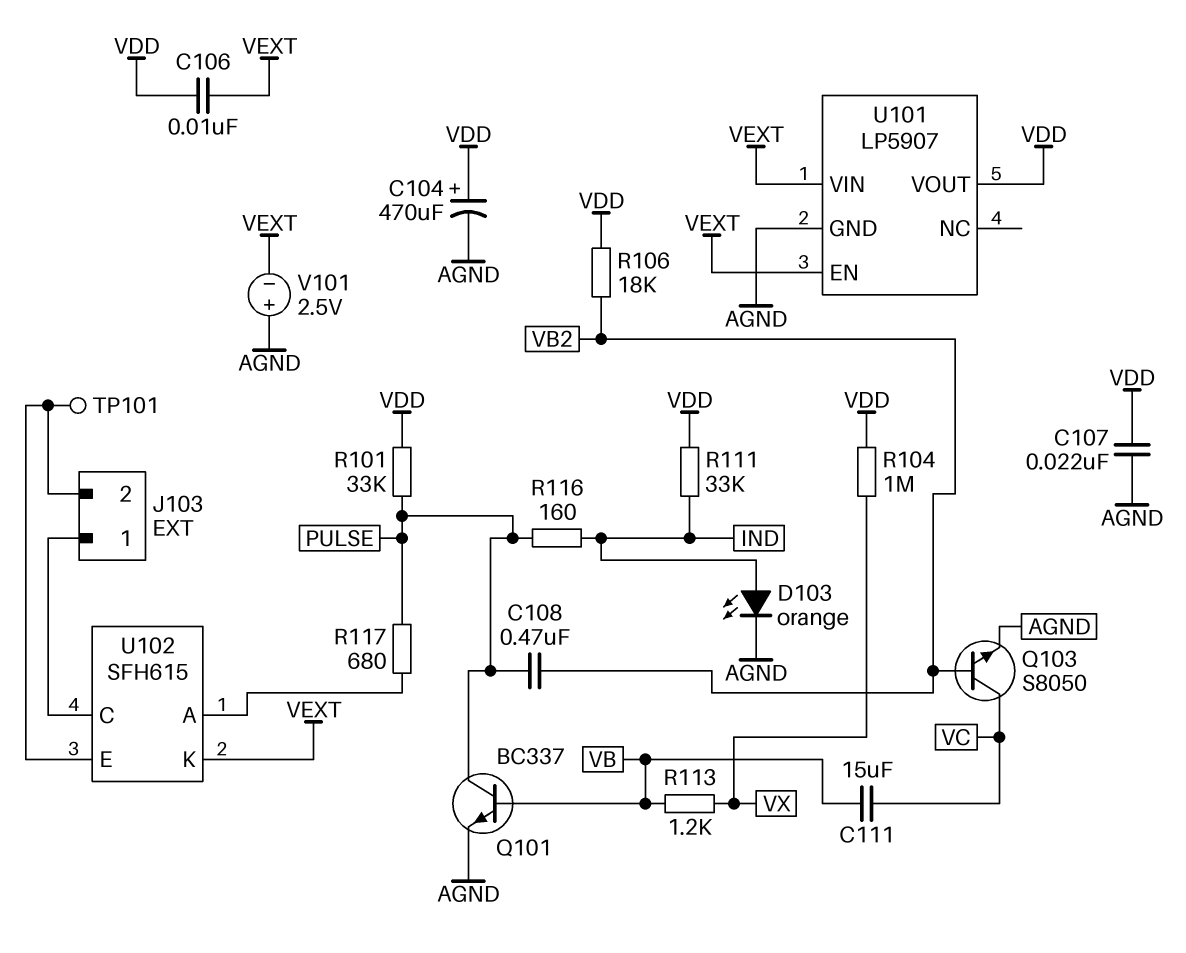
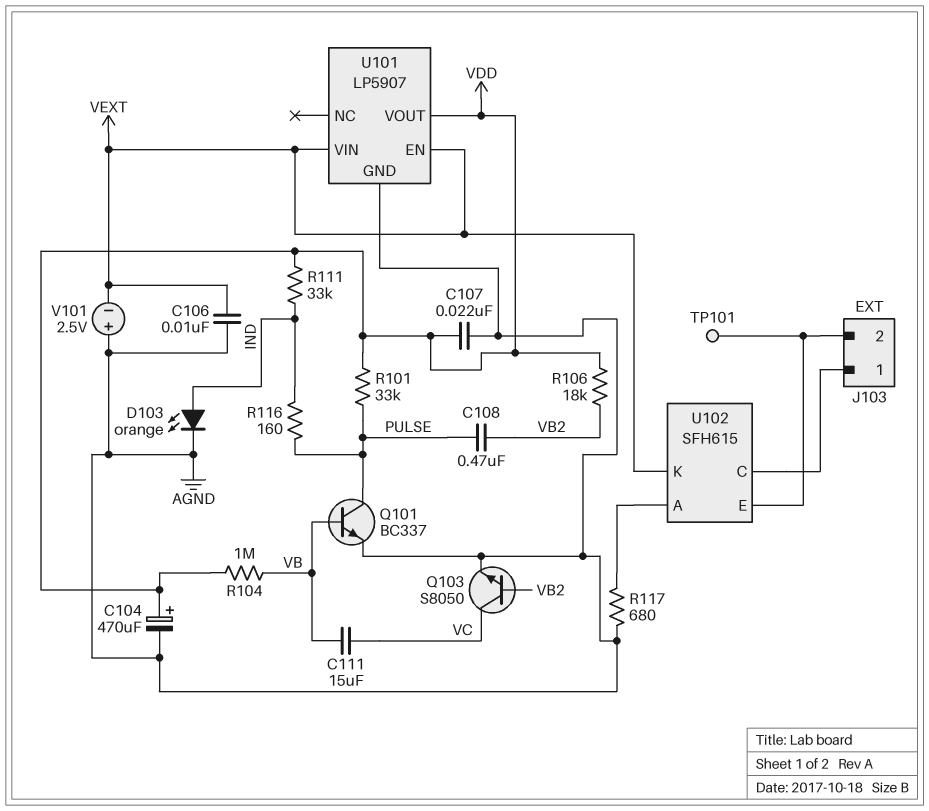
C106: 10nF (VDD, VEXT) -> 10nF (AGND, VEXT)
R104: 1M (VDD, VX) -> 1M (VB, VDD)
R113: 1.2k (VB, VX) -> none
R117: 680 (PULSE, U102/A) -> 680 (AGND, U102/A)

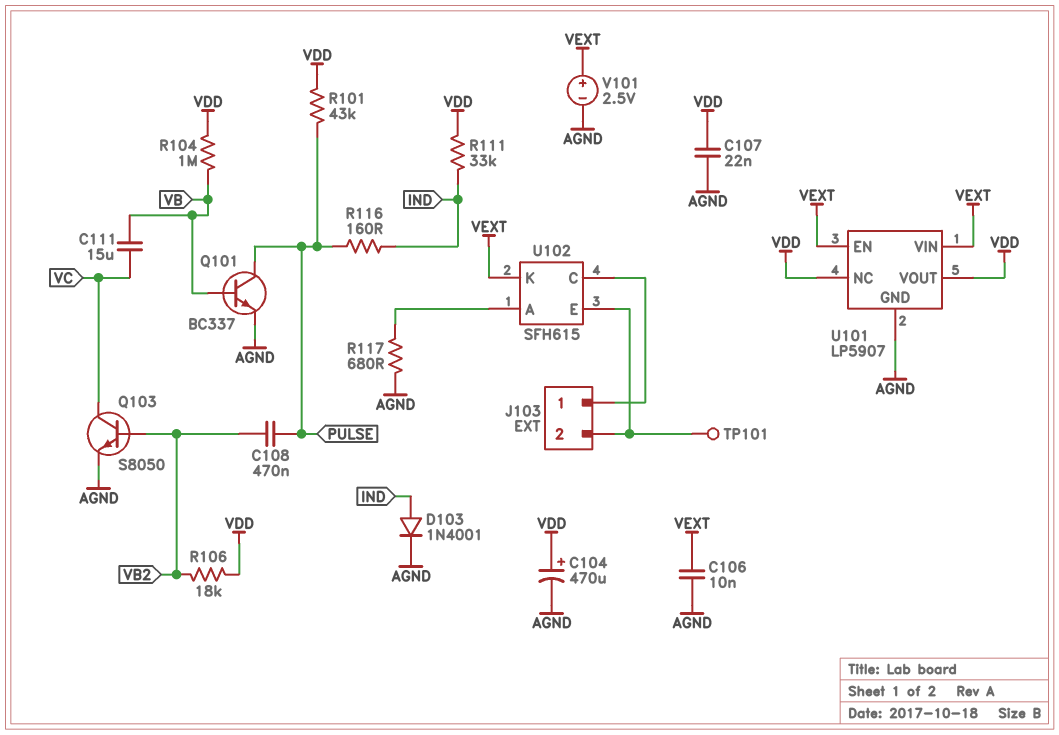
D103: LED orange (A IND, K AGND) -> diode 1N4001 (A IND, K AGND)
R101: 33k (PULSE, VDD) -> 43k (PULSE, VDD)
U101 pin NC: none -> VDD
V101: 2.5V (plus AGND, minus VEXT) -> 2.5V (plus VEXT, minus AGND)

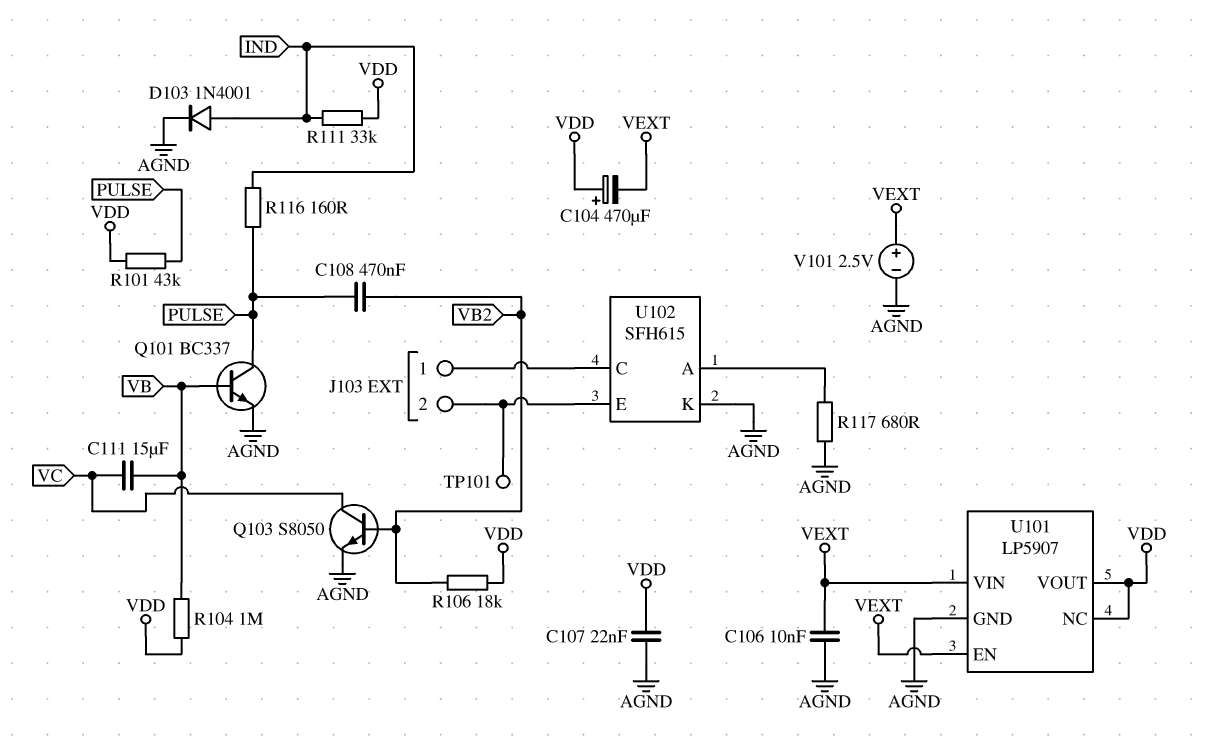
C104: 470uF (plus VDD, minus AGND) -> 470uF (plus VDD, minus VEXT)
U102 pin K: VEXT -> AGND

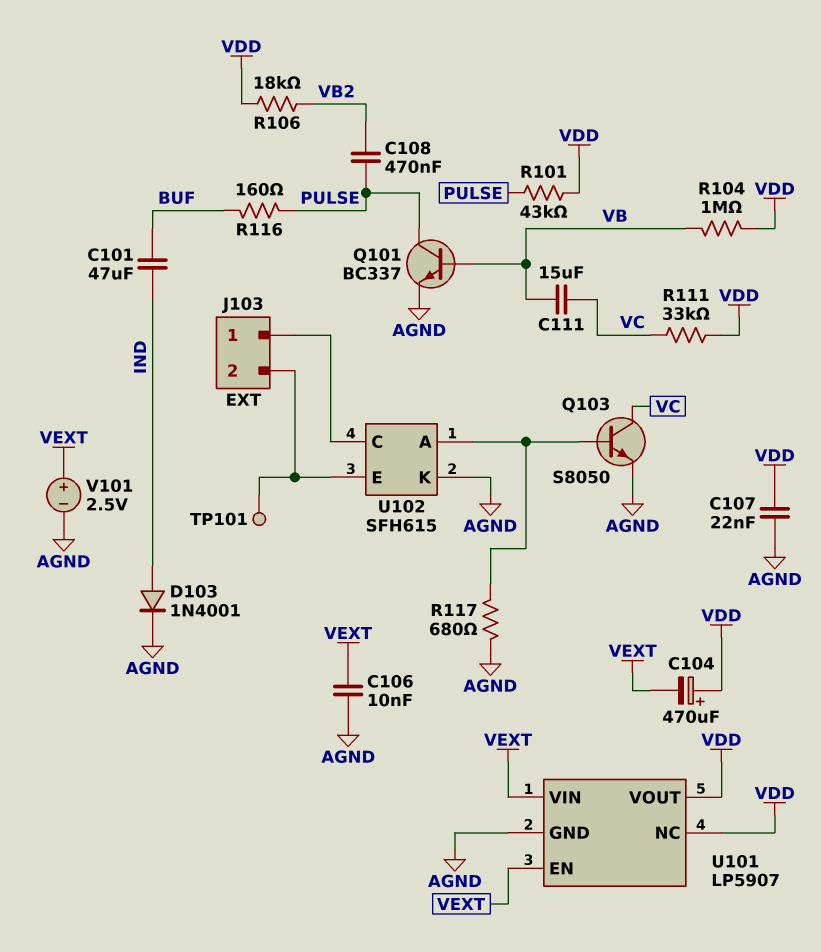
C101: none -> 47uF (BUF, IND)
Q103: NPN S8050 (B VB2, C VC, E AGND) -> NPN S8050 (B U102/A, C VC, E AGND)
R111: 33k (IND, VDD) -> 33k (VC, VDD)
R116: 160 (IND, PULSE) -> 160 (BUF, PULSE)

